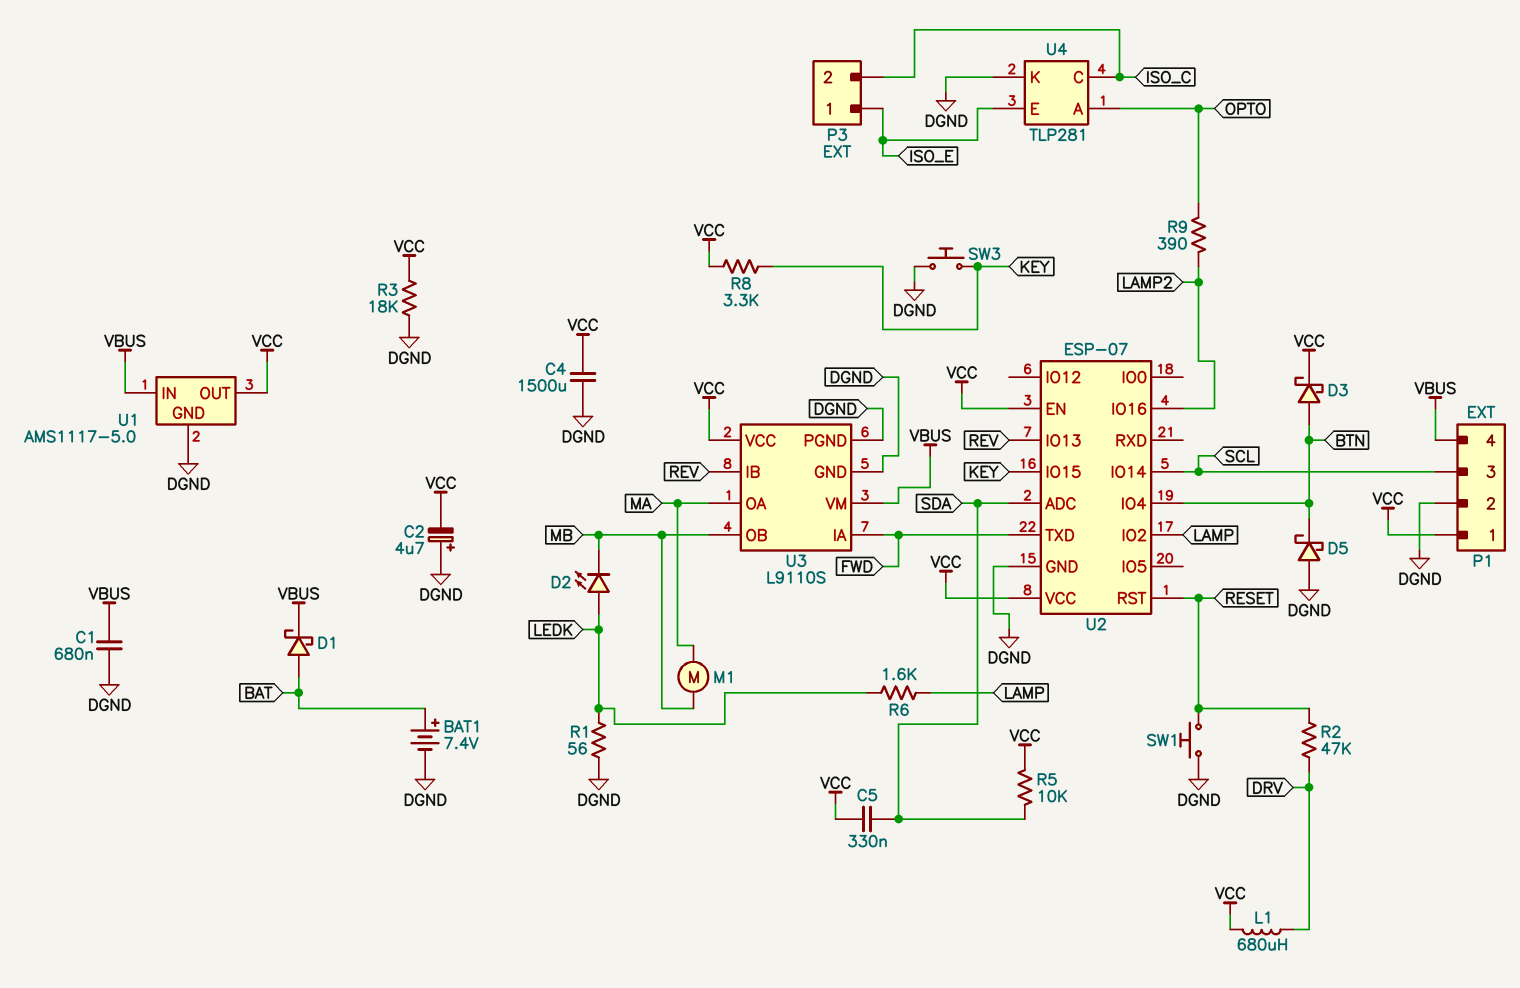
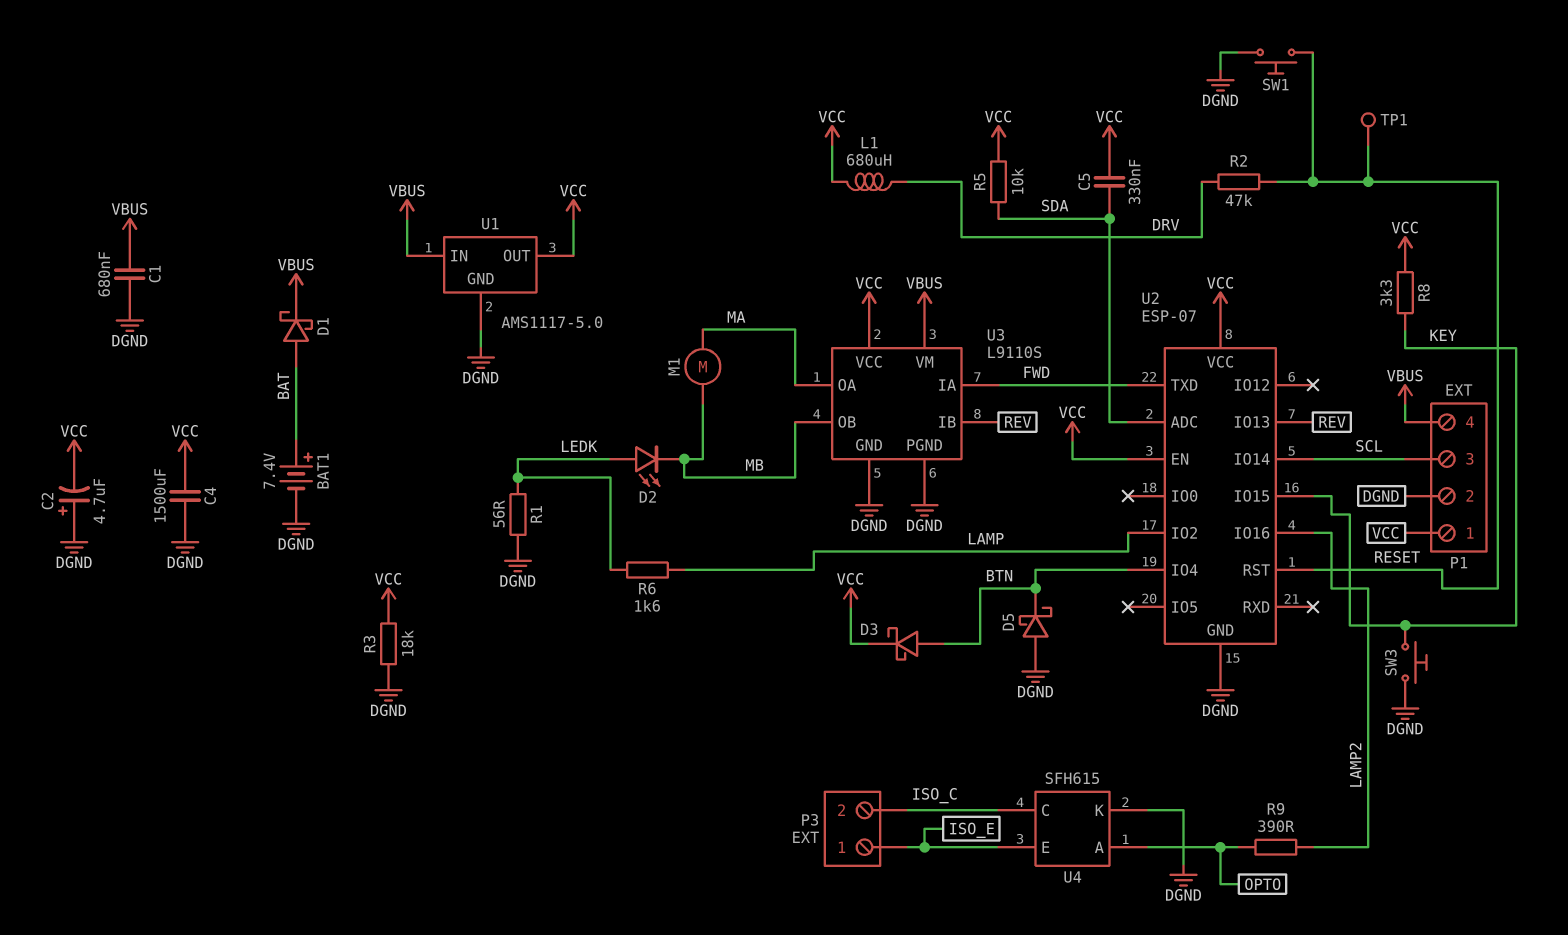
TP1: none -> test point (RESET)
U4: TLP281 -> SFH615

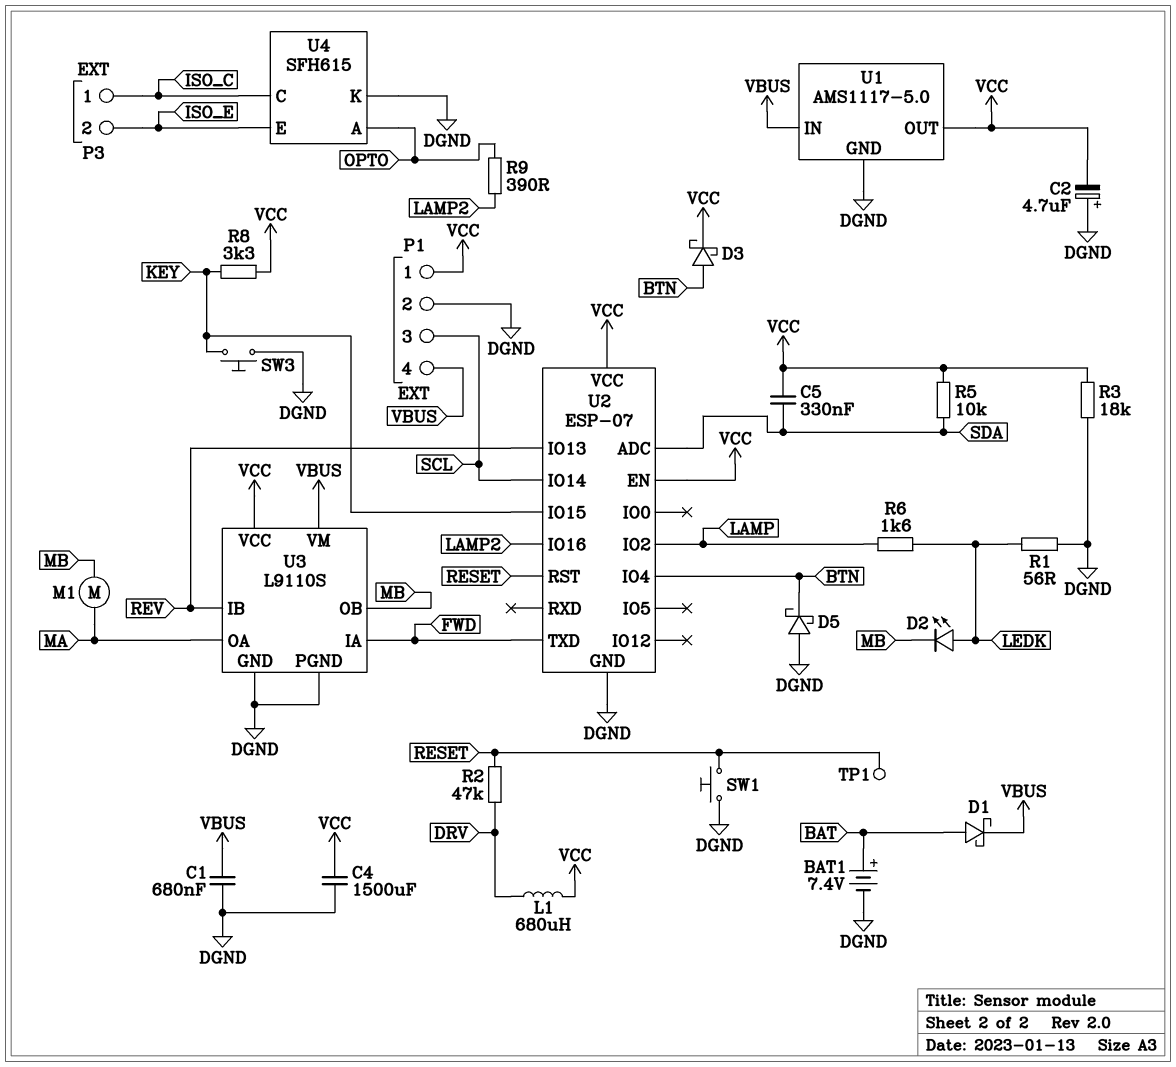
P3 pin 1: ISO_E -> ISO_C
P3 pin 2: ISO_C -> ISO_E

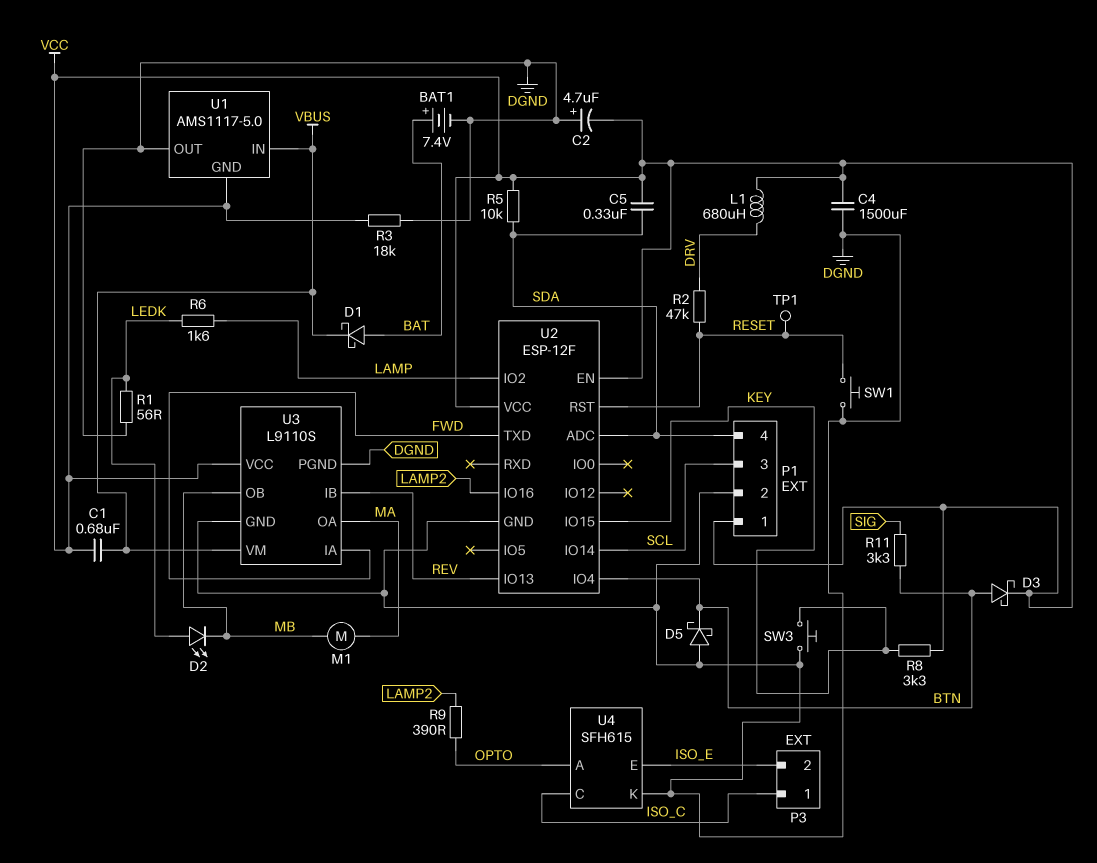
C1: 680nF (DGND, VBUS) -> 680nF (VBUS, VCC)
P1 pin 4: VBUS -> SDA
R11: none -> 3.3k (BTN, SIG)
U1 pin GND: DGND -> VCC
U1 pin OUT: VCC -> DGND
U2: ESP-07 -> ESP-12F

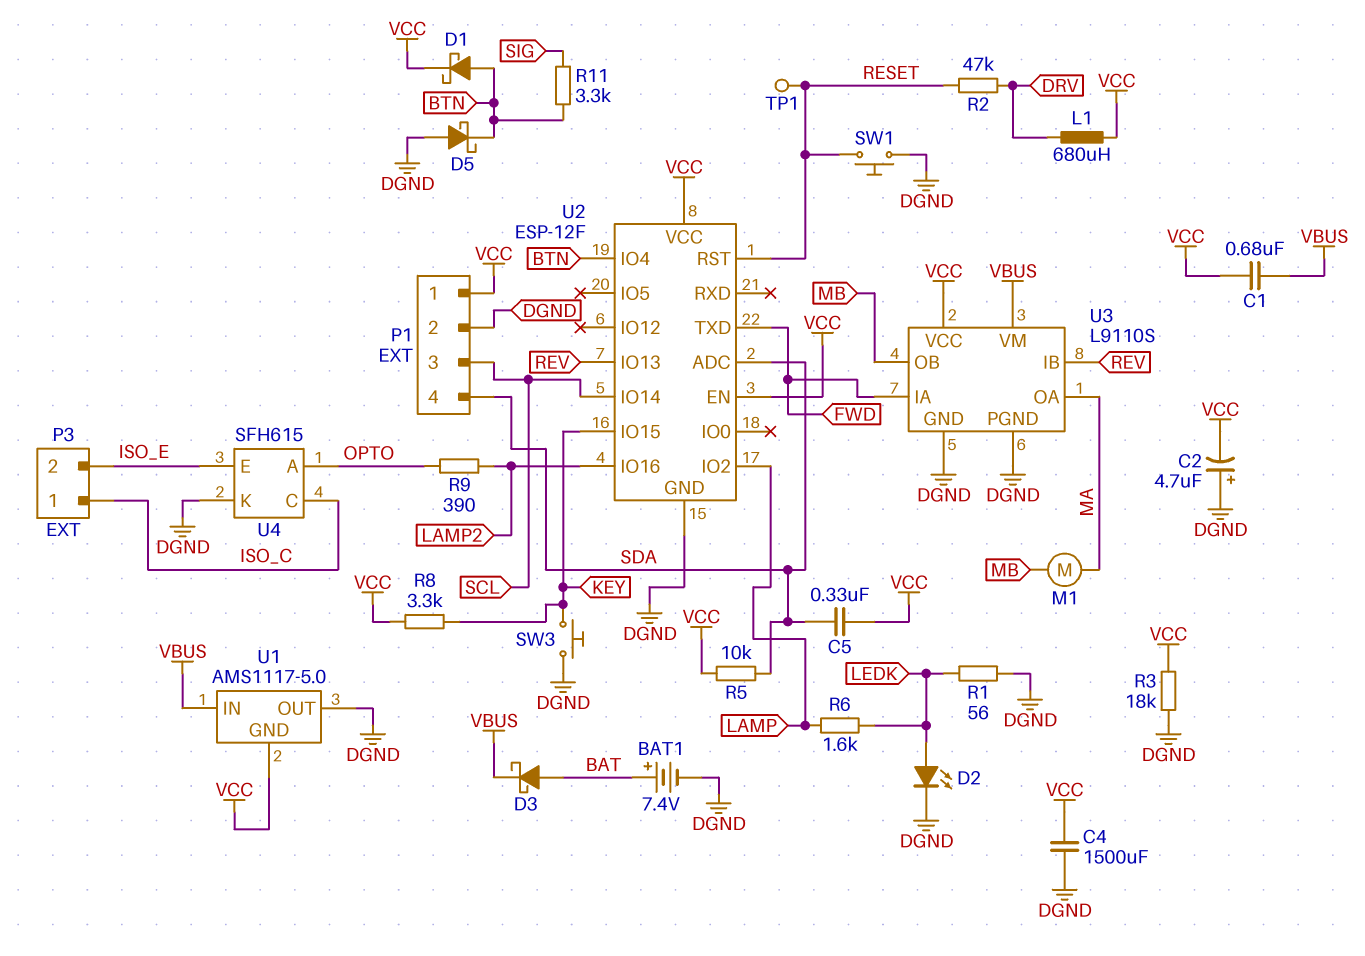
D1: schottky (A BAT, K VBUS) -> schottky (A BTN, K VCC)
D2: LED (A LEDK, K MB) -> LED (A LEDK, K DGND)
D3: schottky (A BTN, K VCC) -> schottky (A BAT, K VBUS)

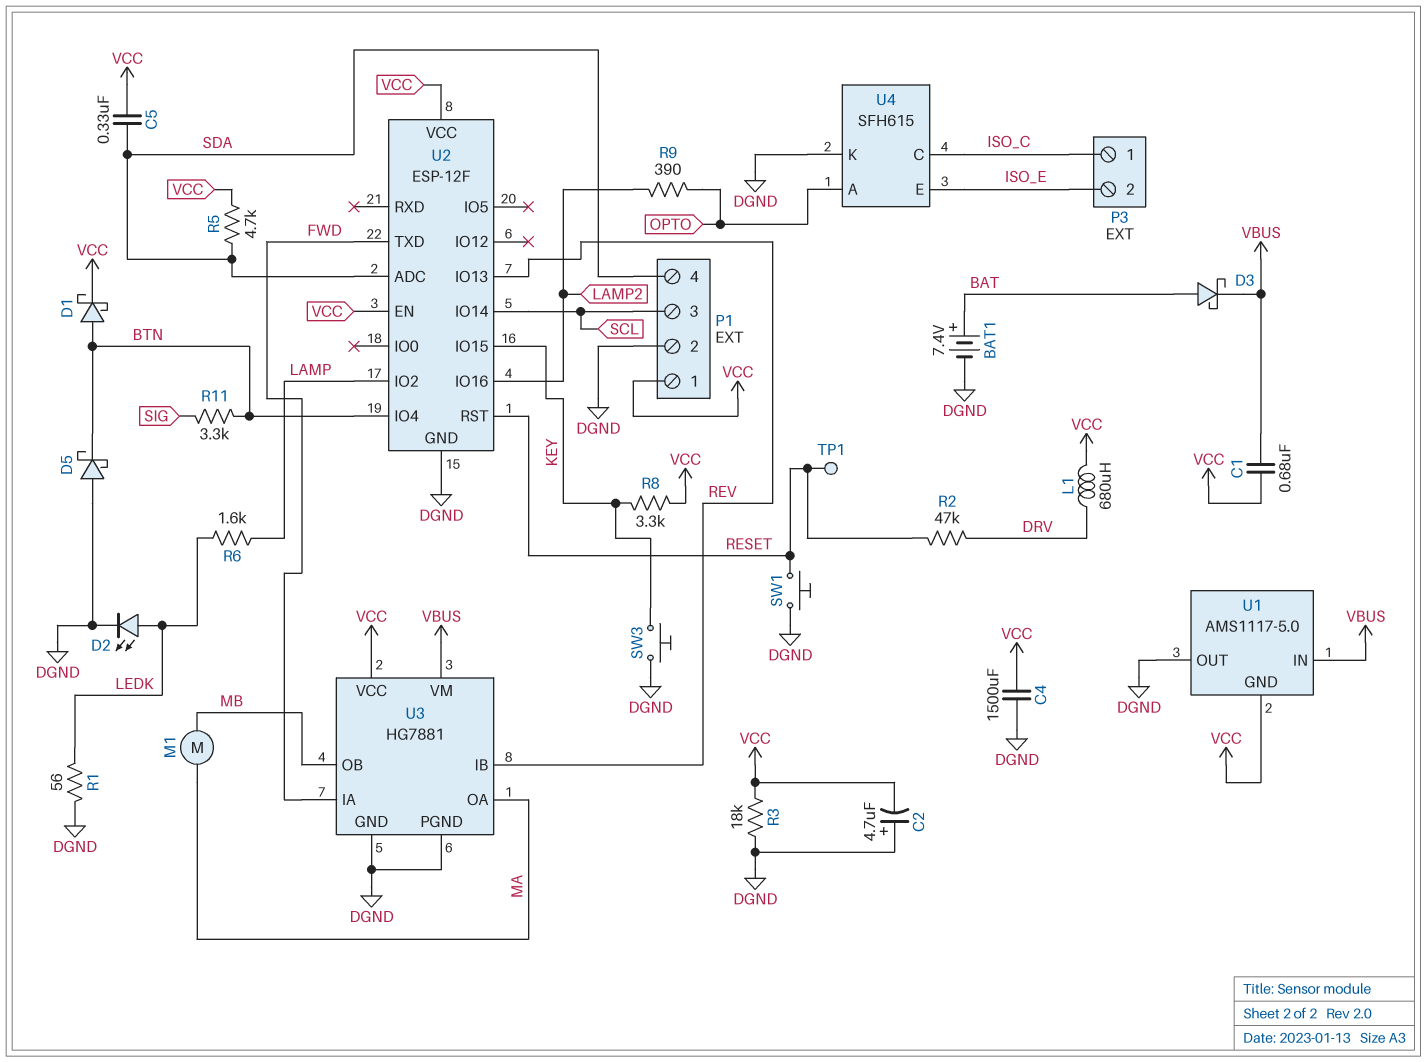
R5: 10k (SDA, VCC) -> 4.7k (SDA, VCC)
U3: L9110S -> HG7881

